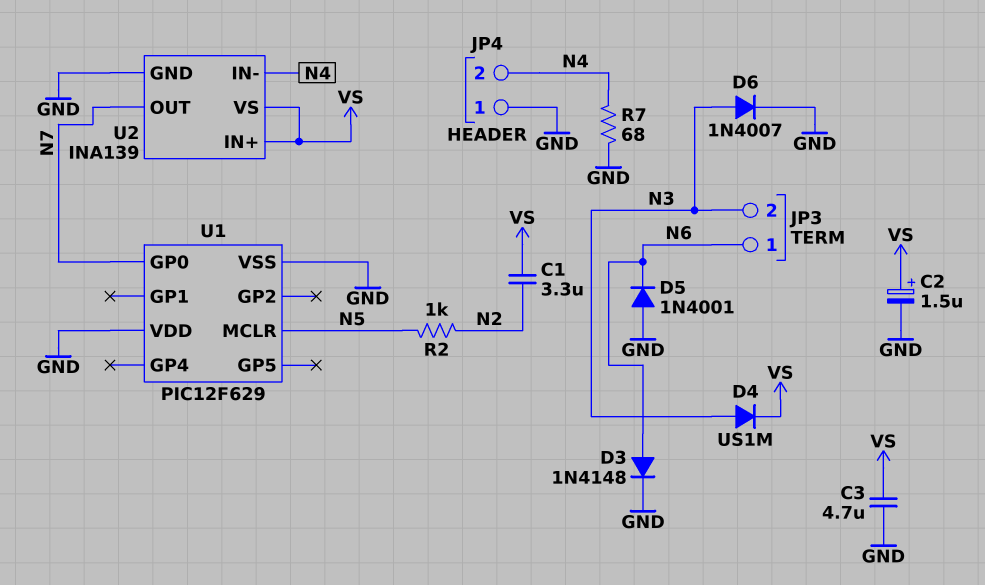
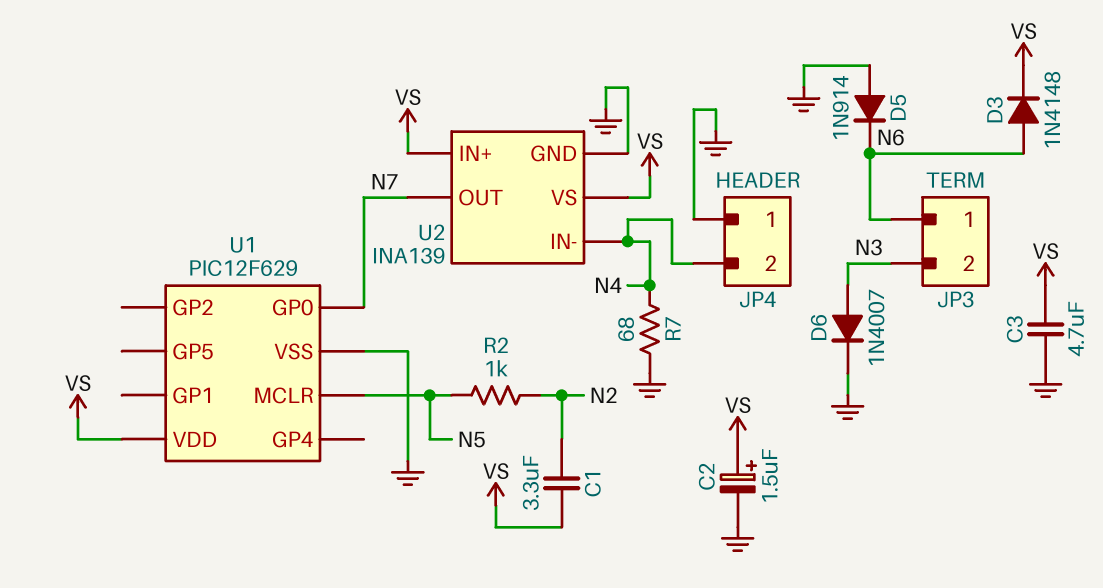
D3: diode 1N4148 (A N6, K GND) -> diode 1N4148 (A N6, K VS)
D4: diode US1M (A N3, K VS) -> none
D5: diode 1N4001 (A GND, K N6) -> diode 1N914 (A GND, K N6)
U1 pin VDD: GND -> VS

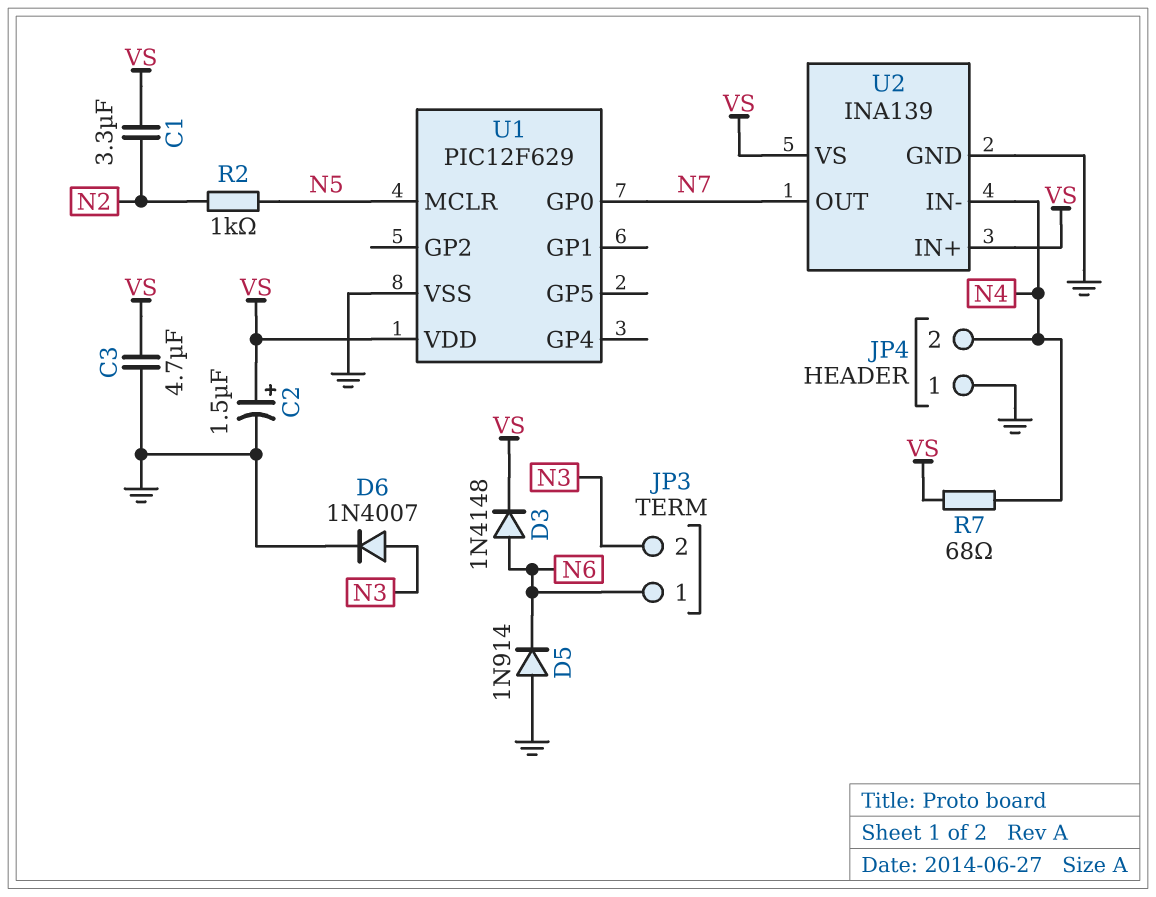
R7: 68 (GND, N4) -> 68 (N4, VS)

